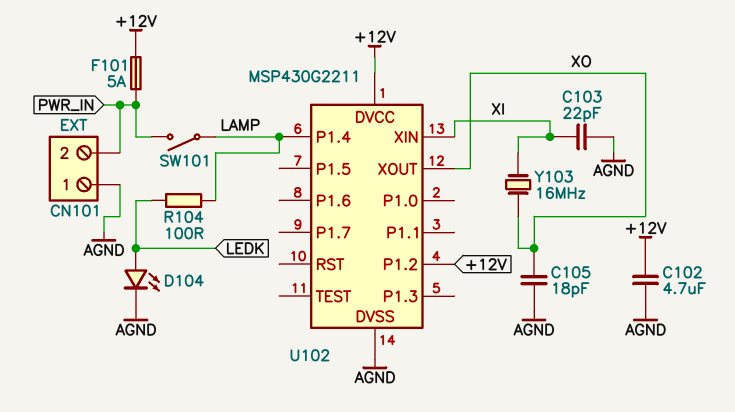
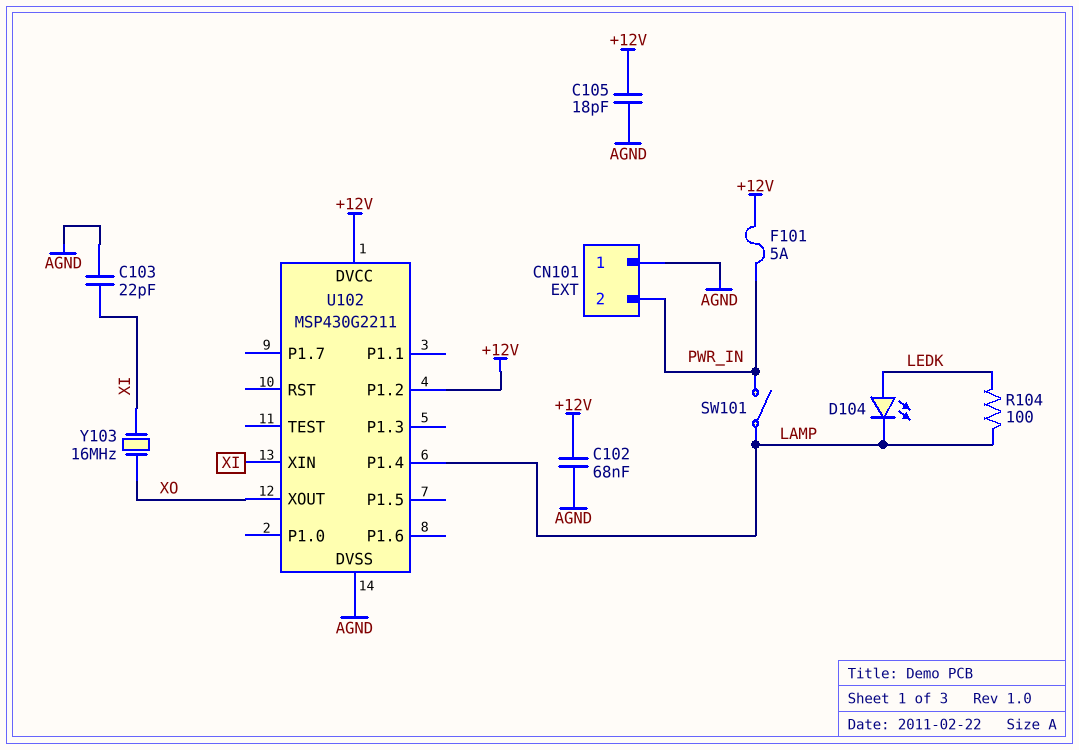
C102: 4.7uF (+12V, AGND) -> 68nF (+12V, AGND)
C105: 18pF (AGND, XO) -> 18pF (+12V, AGND)
D104: LED (A LEDK, K AGND) -> LED (A LEDK, K LAMP)

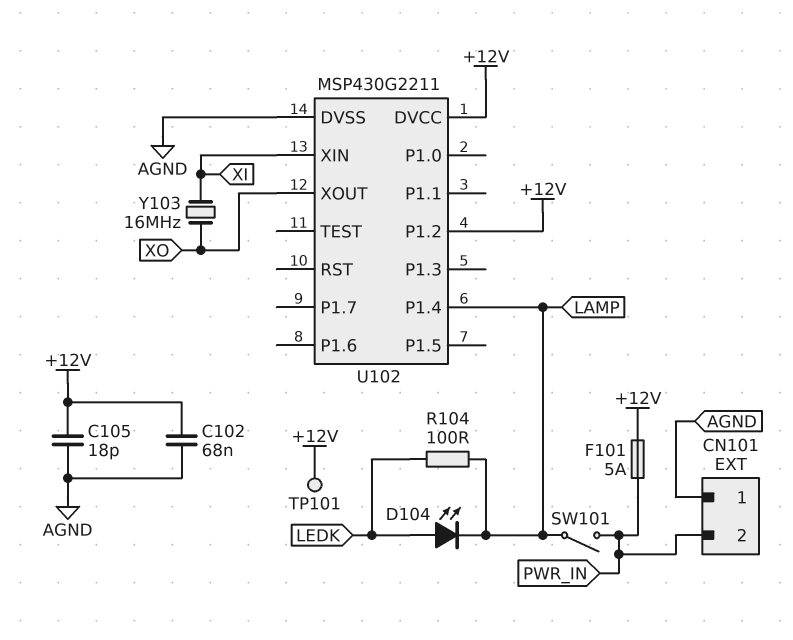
C103: 22pF (AGND, XI) -> none
TP101: none -> test point (+12V)

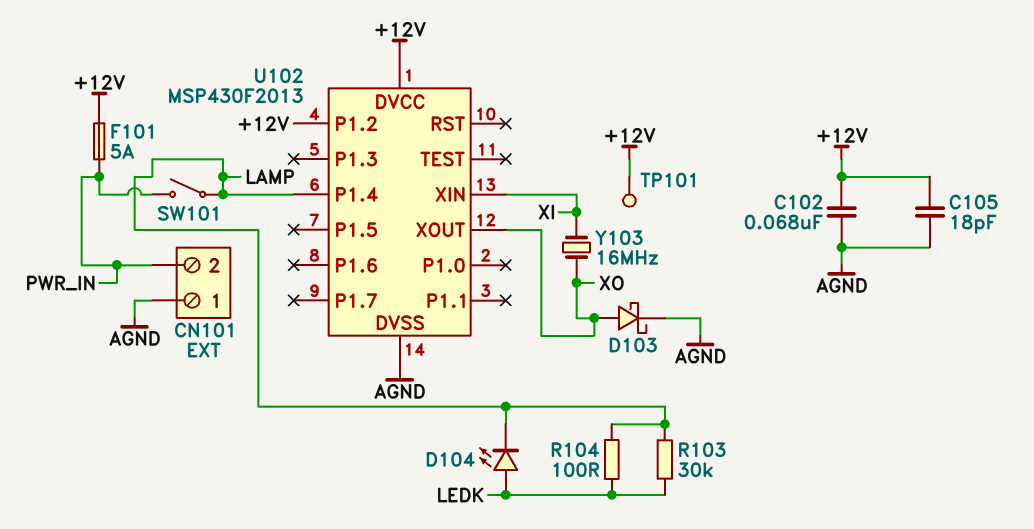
D103: none -> schottky (A XO, K AGND)
R103: none -> 30k (LAMP, LEDK)
U102: MSP430G2211 -> MSP430F2013

